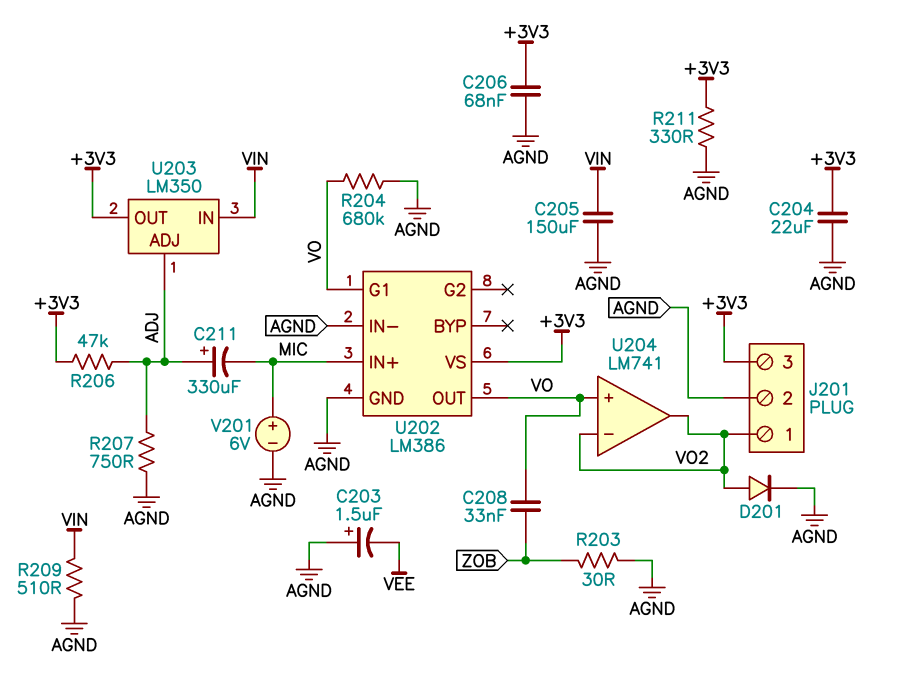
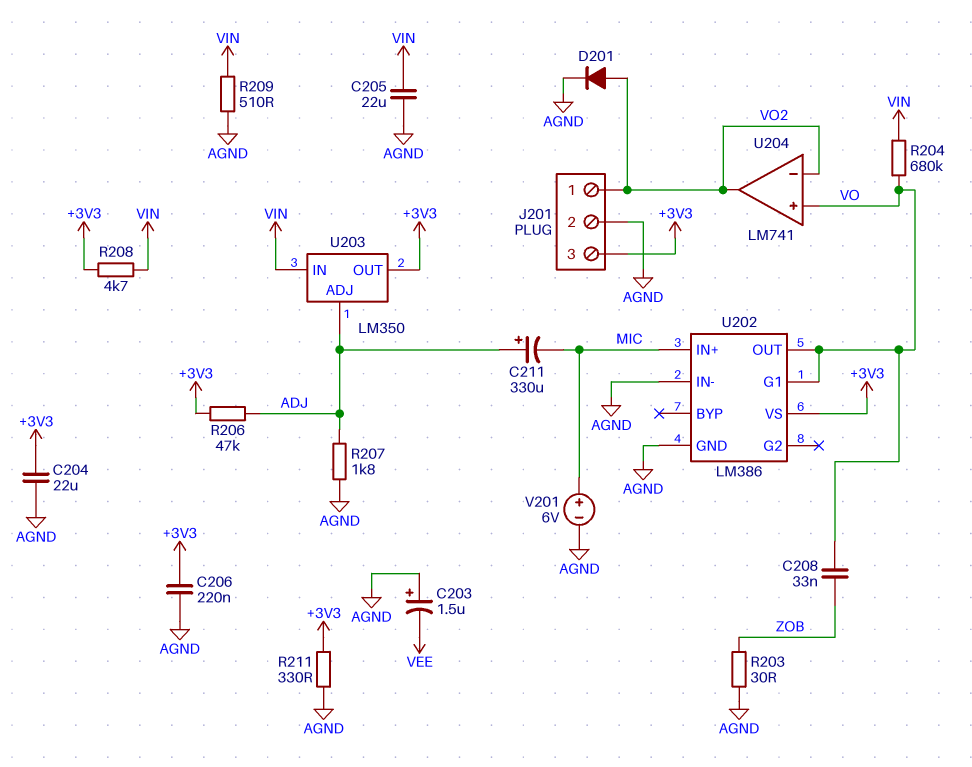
C205: 150uF (AGND, VIN) -> 22uF (AGND, VIN)
C206: 68nF (+3V3, AGND) -> 220nF (+3V3, AGND)
R204: 680k (AGND, VO) -> 680k (VIN, VO)
R207: 750 (ADJ, AGND) -> 1.8k (ADJ, AGND)
R208: none -> 4.7k (+3V3, VIN)

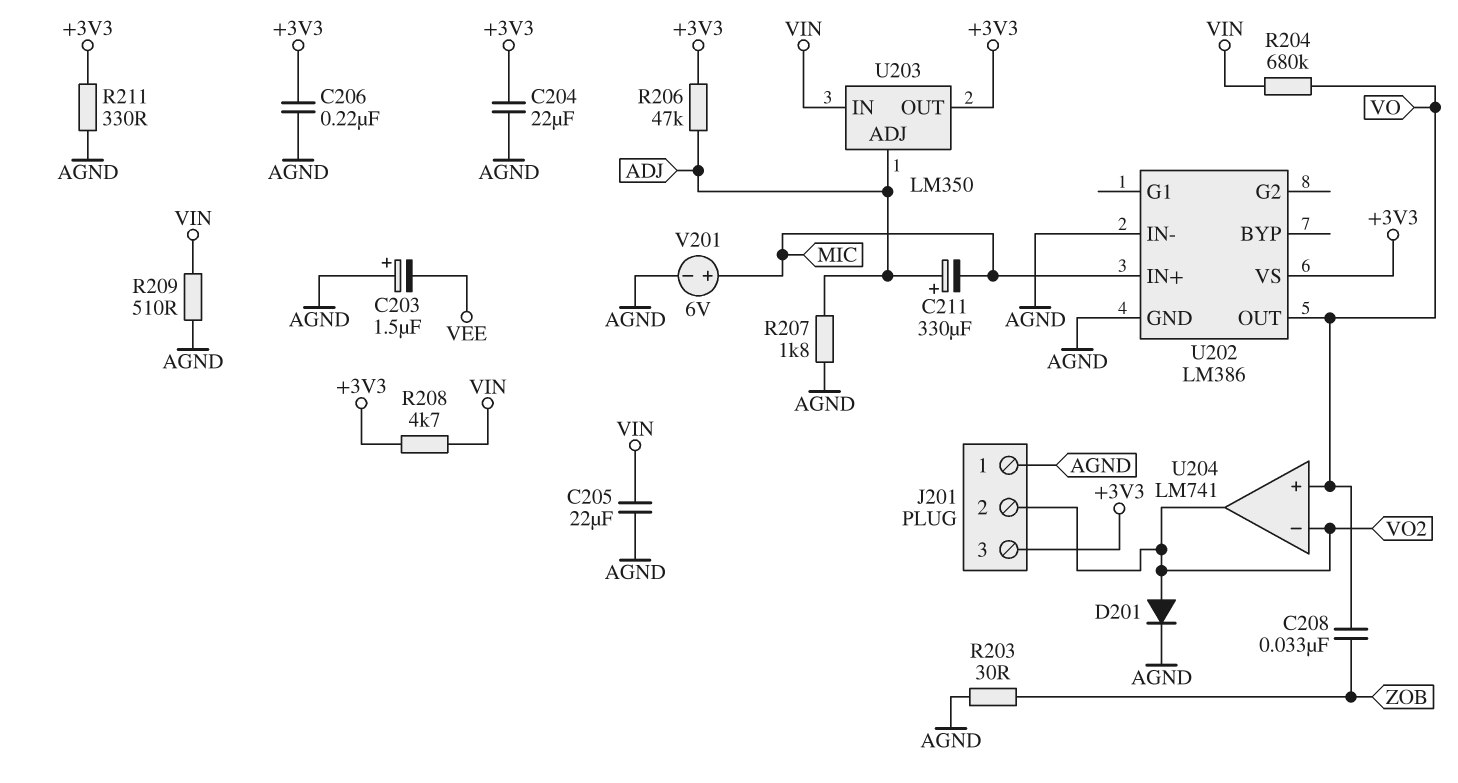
J201 pin 1: VO2 -> AGND
J201 pin 2: AGND -> VO2
U202 pin G1: VO -> none

